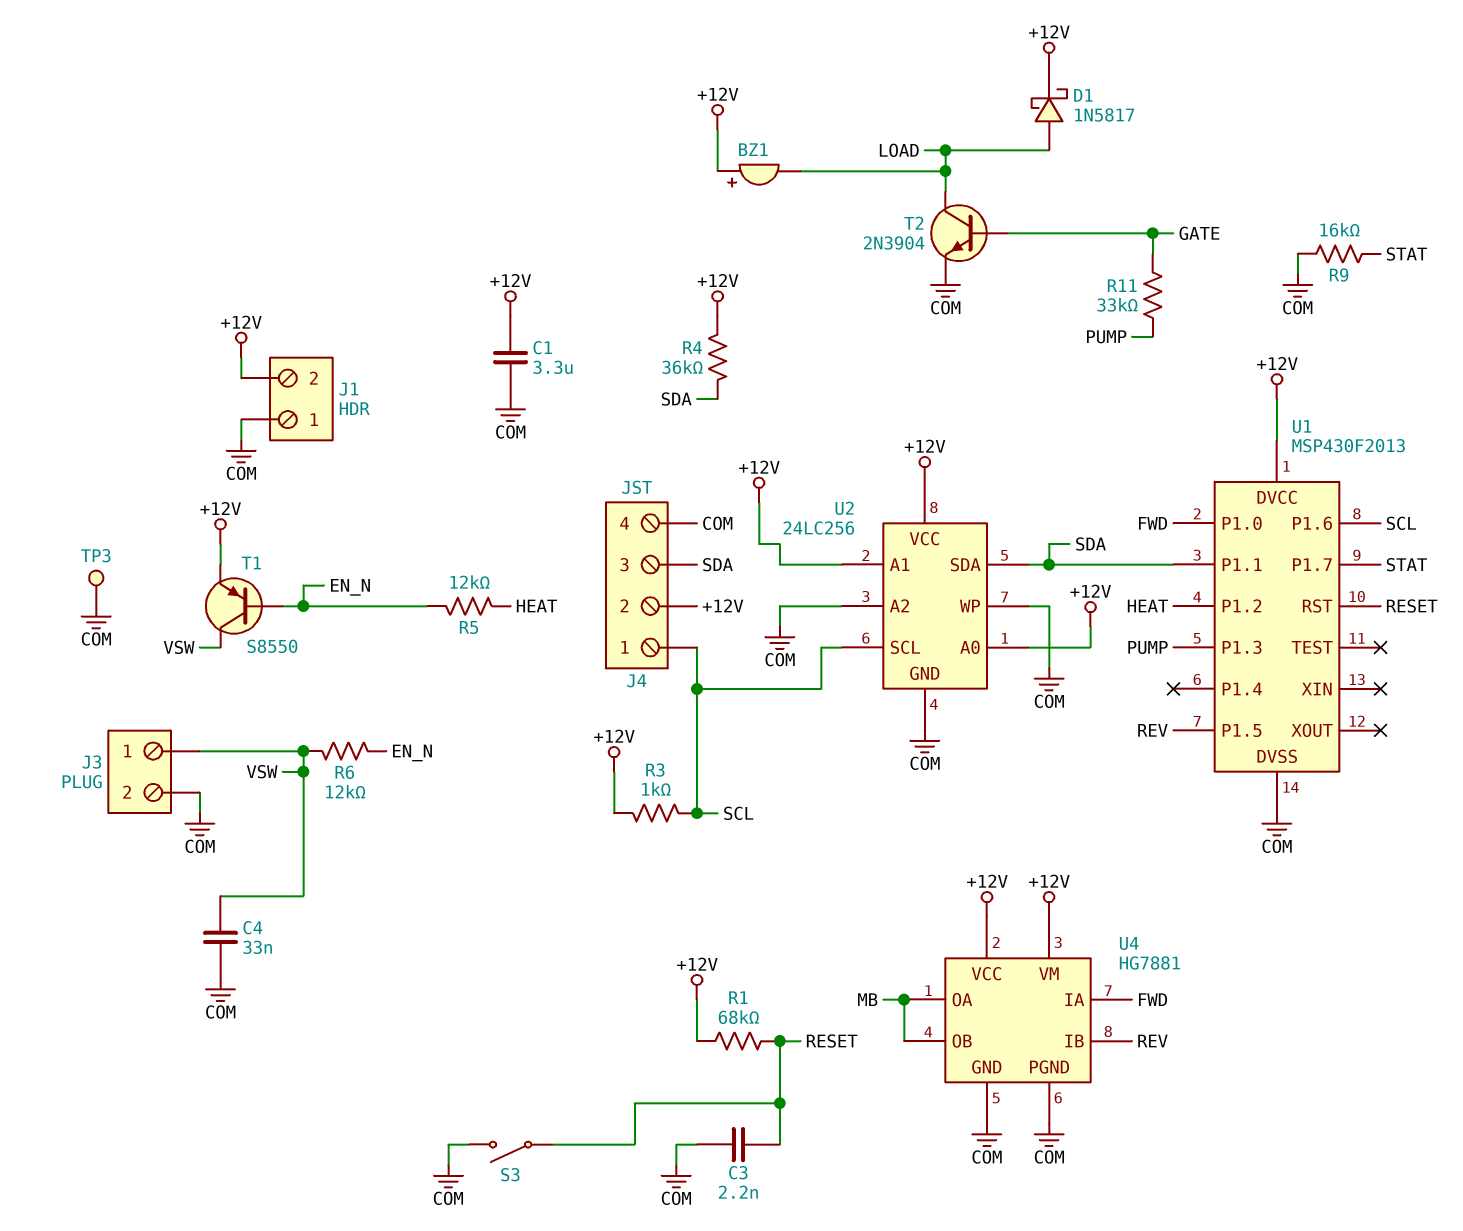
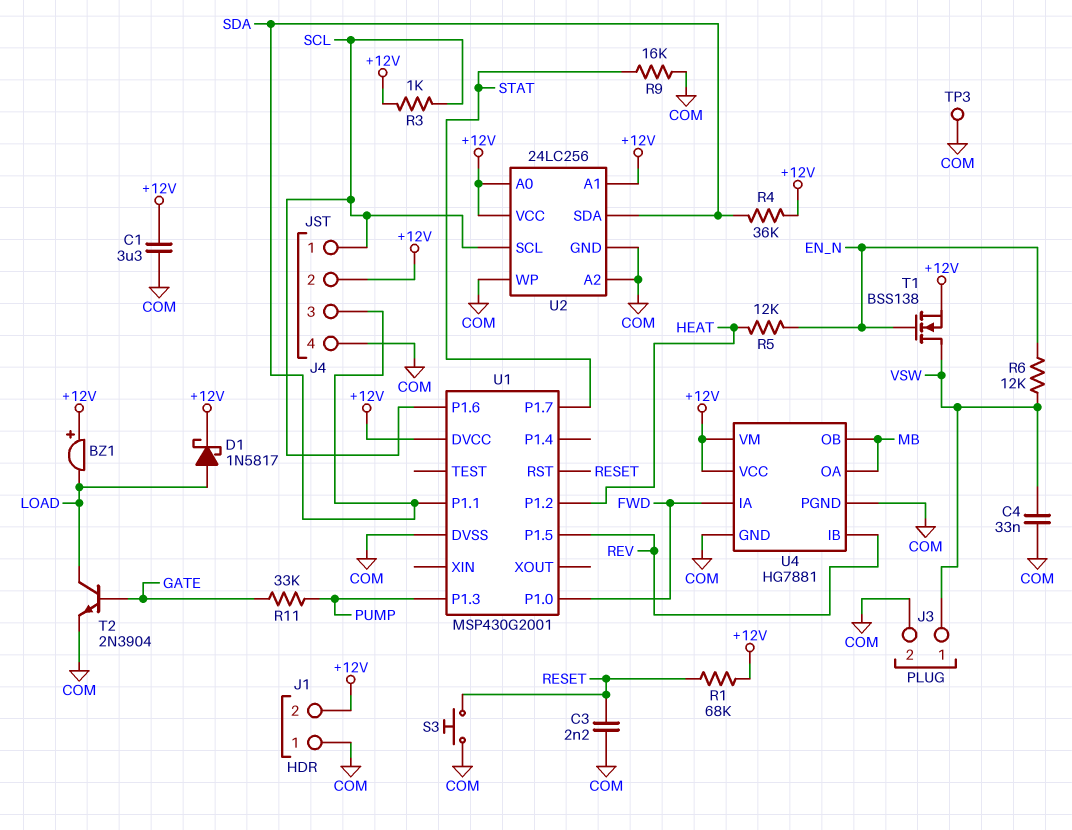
S3: switch (COM, RESET) -> button (COM, RESET)
T1: PNP S8550 (B EN_N, C VSW, E +12V) -> NMOS BSS138 (G EN_N, D VSW, S +12V)
U1: MSP430F2013 -> MSP430G2001

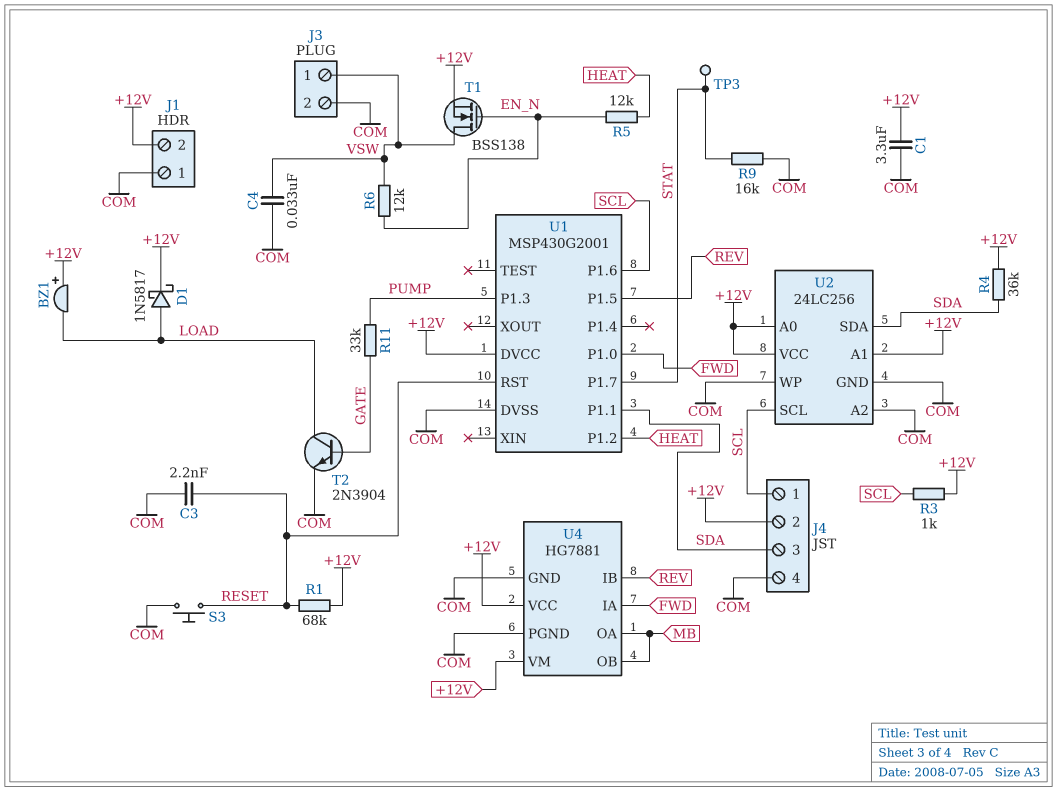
TP3: test point (COM) -> test point (STAT)

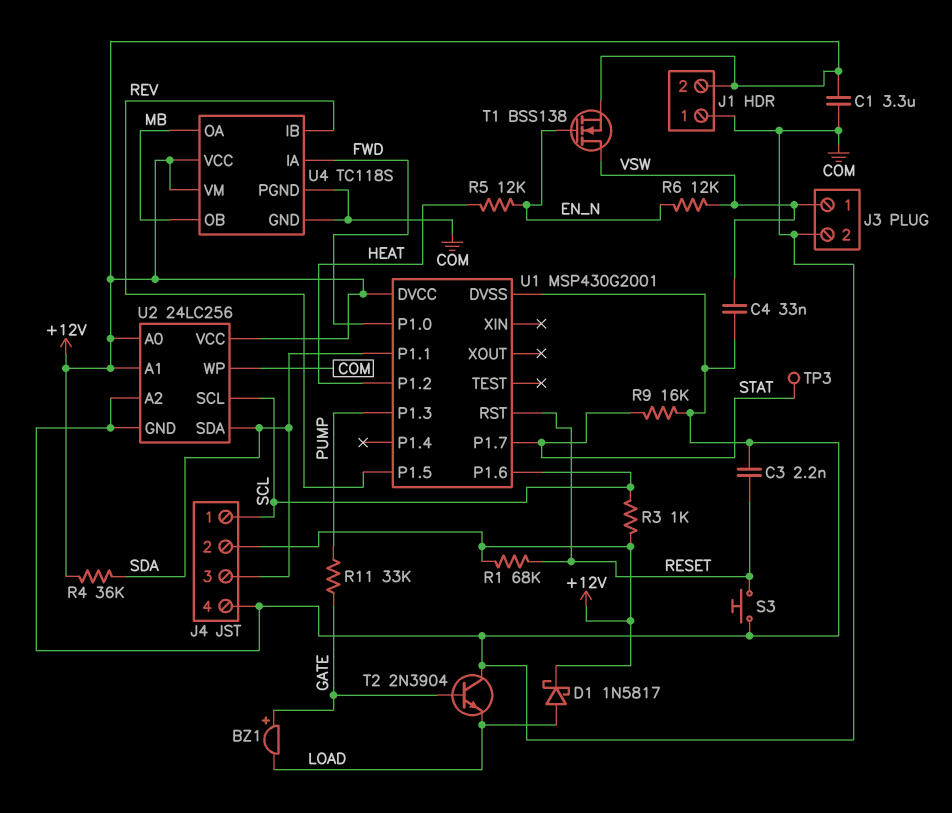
BZ1: buzzer (plus +12V, minus LOAD) -> buzzer (plus GATE, minus LOAD)
T2: NPN 2N3904 (B GATE, C LOAD, E COM) -> NPN 2N3904 (B GATE, C COM, E LOAD)
U4: HG7881 -> TC118S

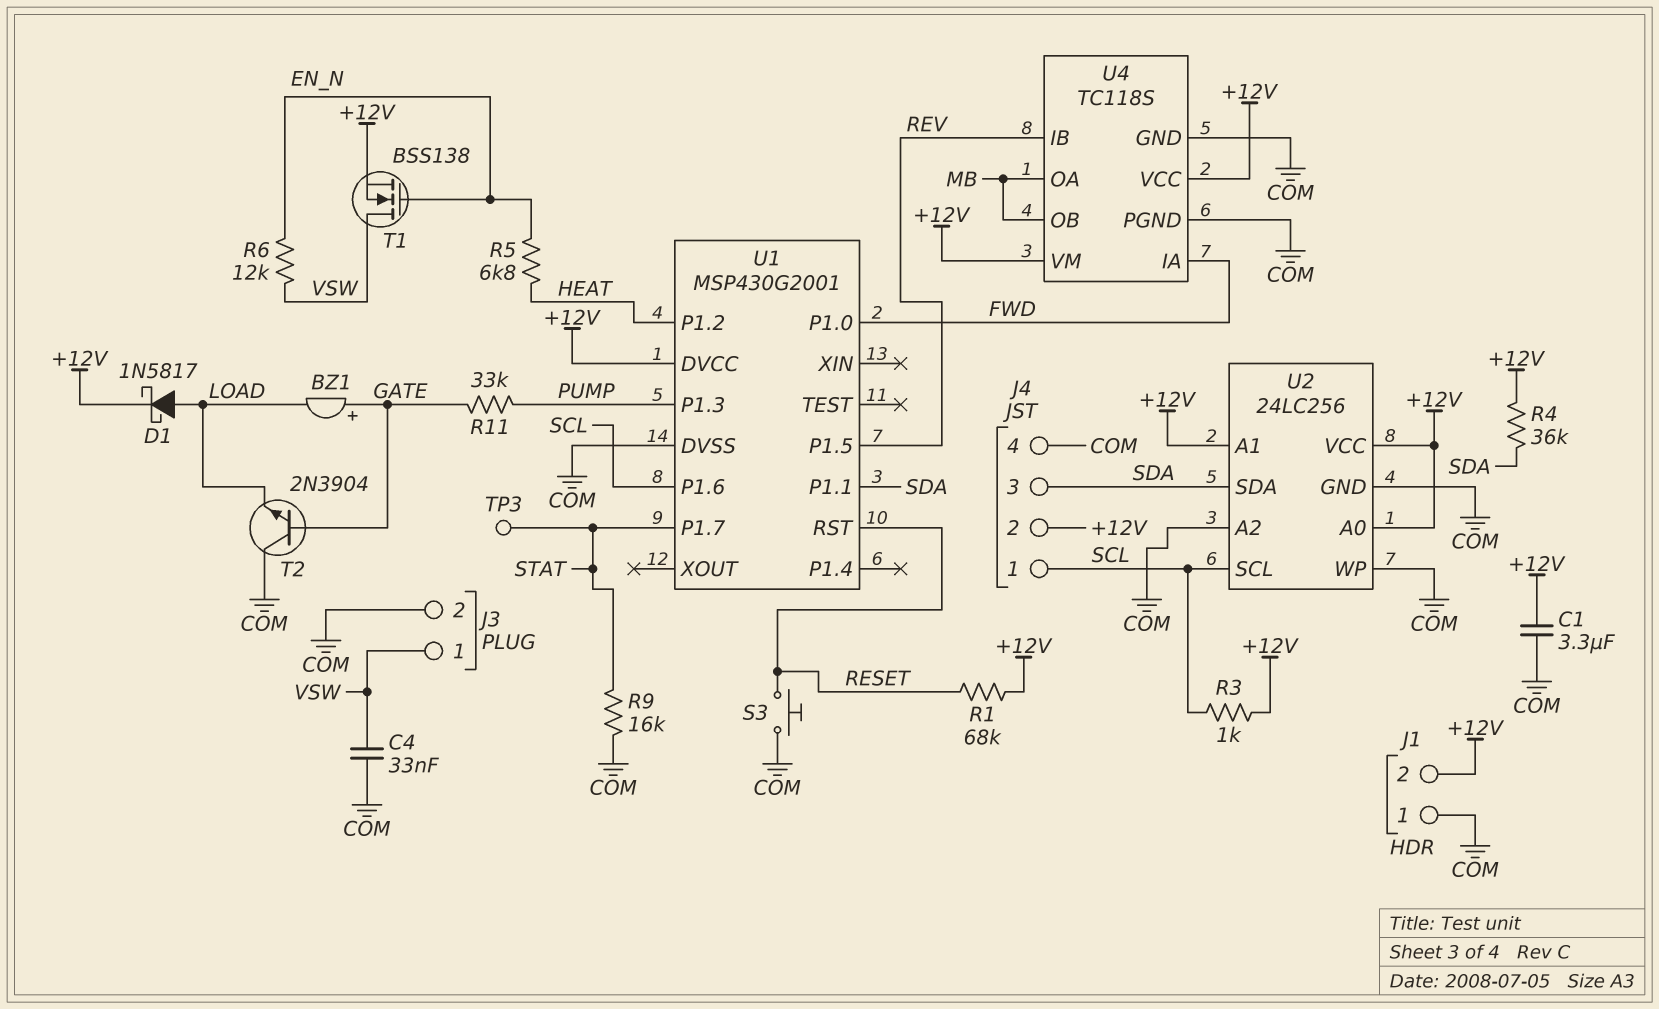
C3: 2.2nF (COM, RESET) -> none
R5: 12k (EN_N, HEAT) -> 6.8k (EN_N, HEAT)

